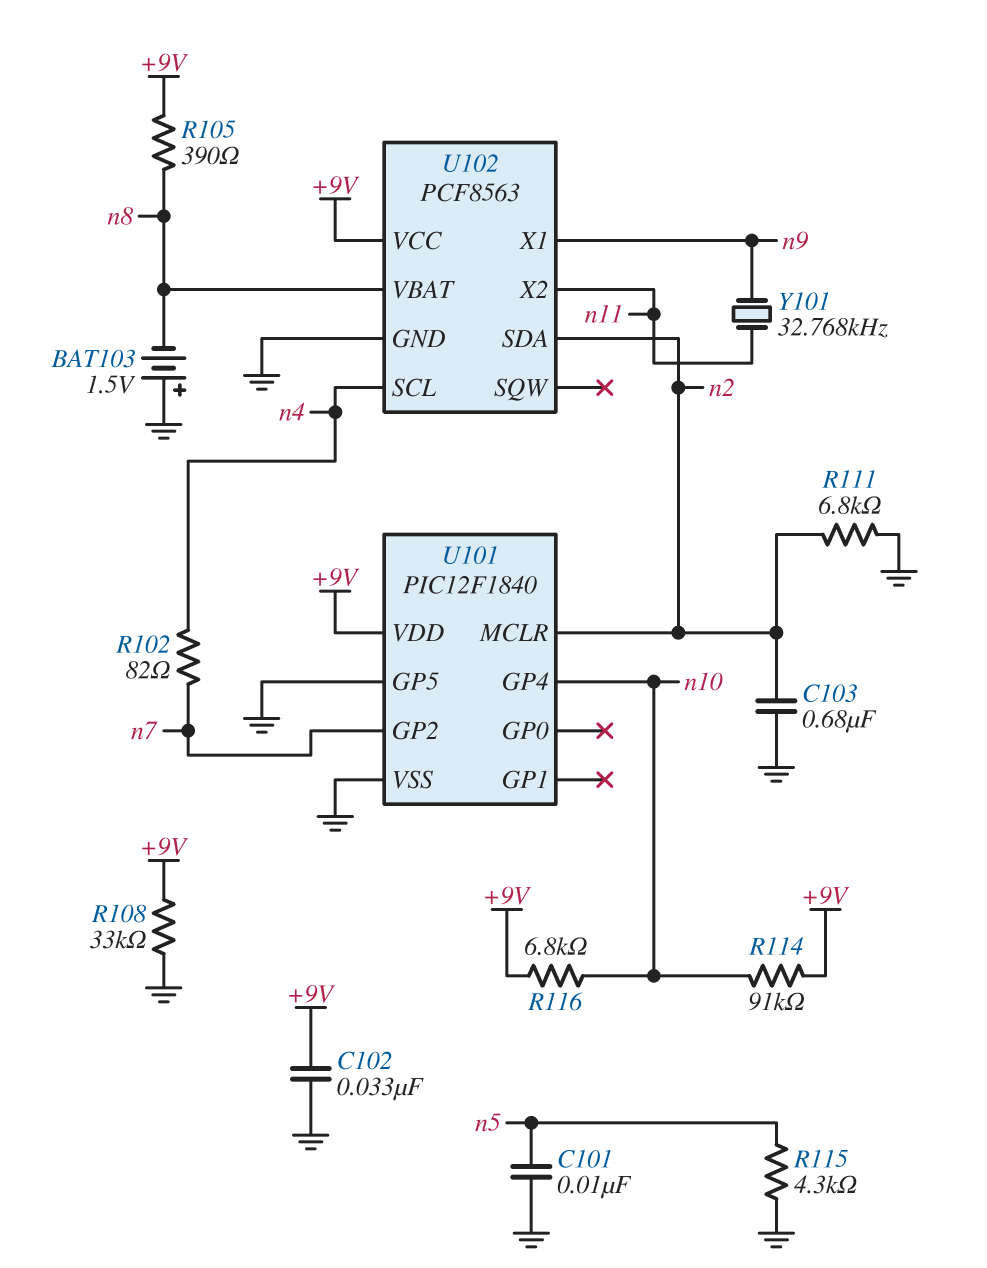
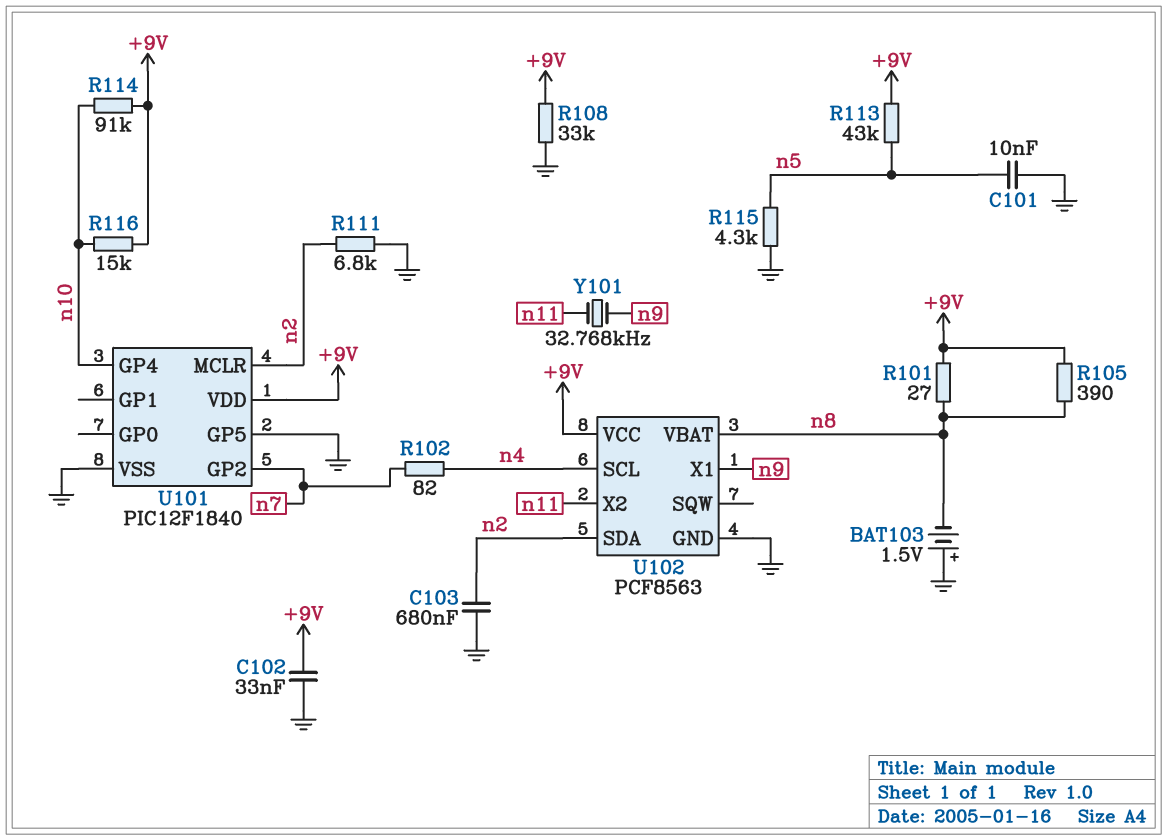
R101: none -> 27 (+9V, n8)
R113: none -> 43k (+9V, n5)
R116: 6.8k (+9V, n10) -> 15k (+9V, n10)

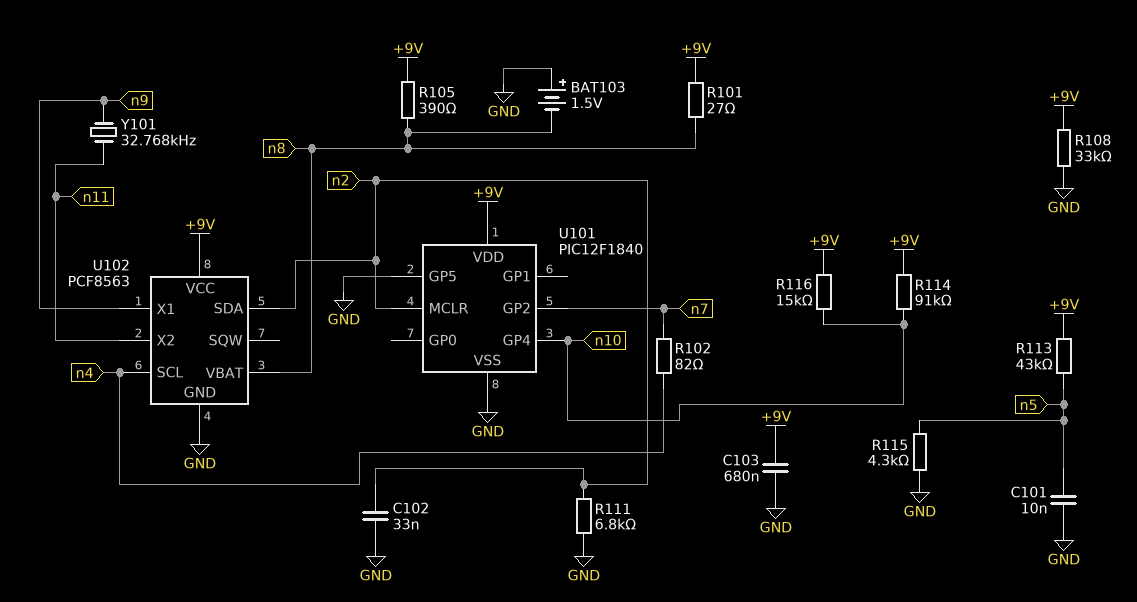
C102: 33nF (+9V, GND) -> 33nF (GND, n2)
C103: 680nF (GND, n2) -> 680nF (+9V, GND)

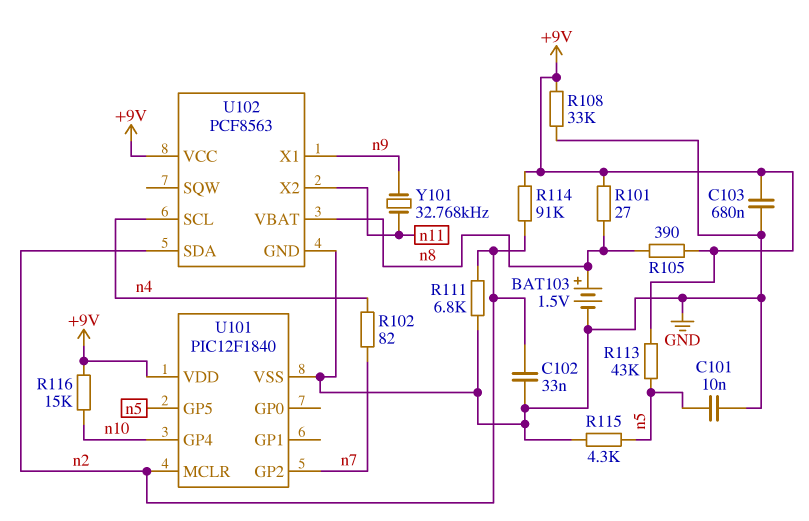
BAT103: 1.5V (plus GND, minus n8) -> 1.5V (plus n8, minus GND)
R114: 91k (+9V, n10) -> 91k (+9V, n2)
U101 pin GP5: GND -> n5

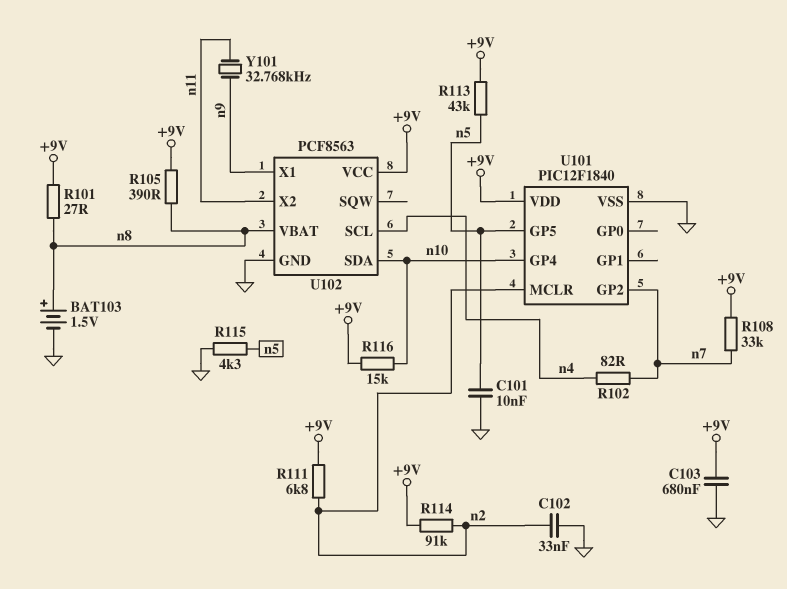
R108: 33k (+9V, GND) -> 33k (+9V, n7)
R111: 6.8k (GND, n2) -> 6.8k (+9V, n2)
U102 pin SDA: n2 -> n10

